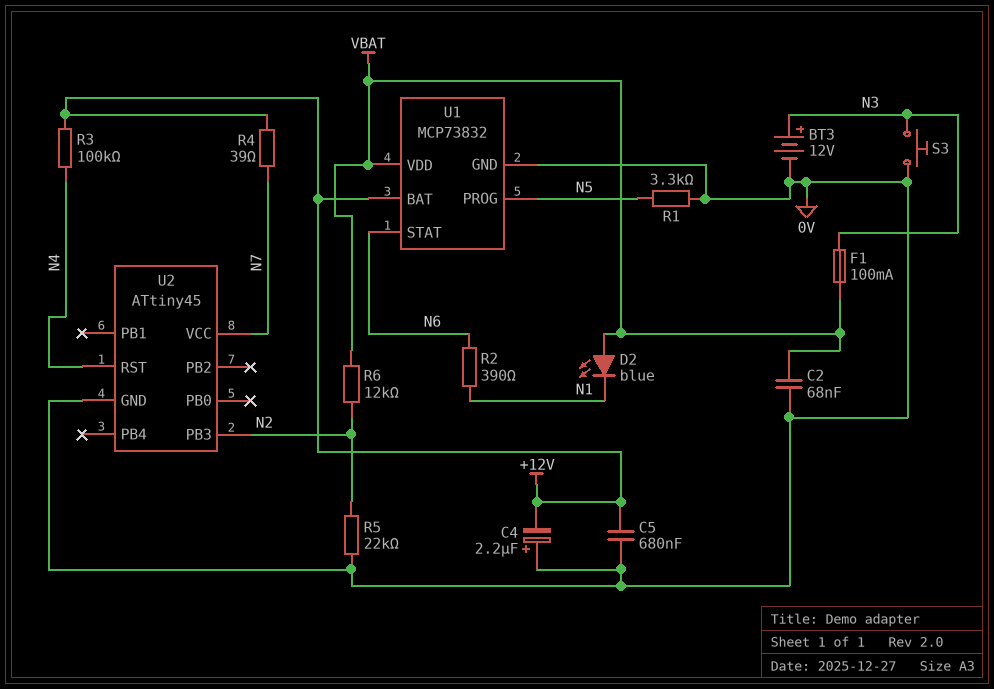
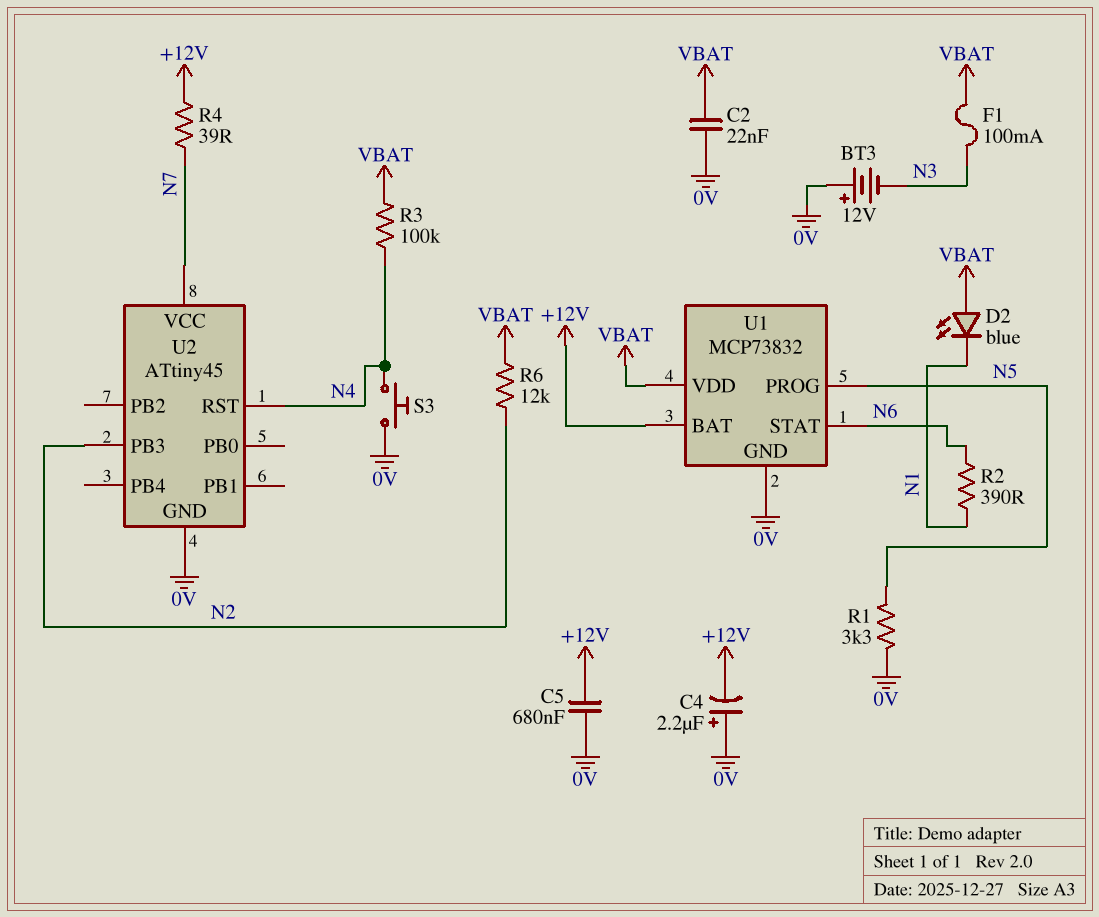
BT3: 12V (plus N3, minus 0V) -> 12V (plus 0V, minus N3)
C2: 68nF (0V, VBAT) -> 22nF (0V, VBAT)
R3: 100k (+12V, N4) -> 100k (N4, VBAT)
R5: 22k (0V, N2) -> none
S3: button (0V, N3) -> button (0V, N4)

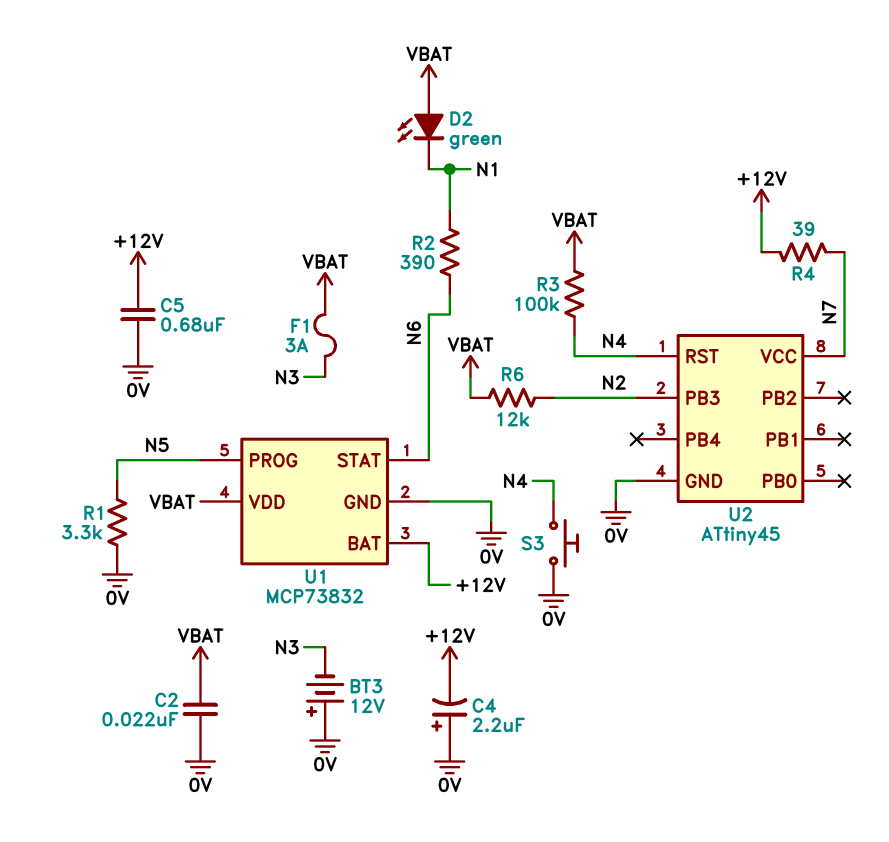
D2: LED blue (A VBAT, K N1) -> LED green (A VBAT, K N1)
F1: 100mA (N3, VBAT) -> 3A (N3, VBAT)

